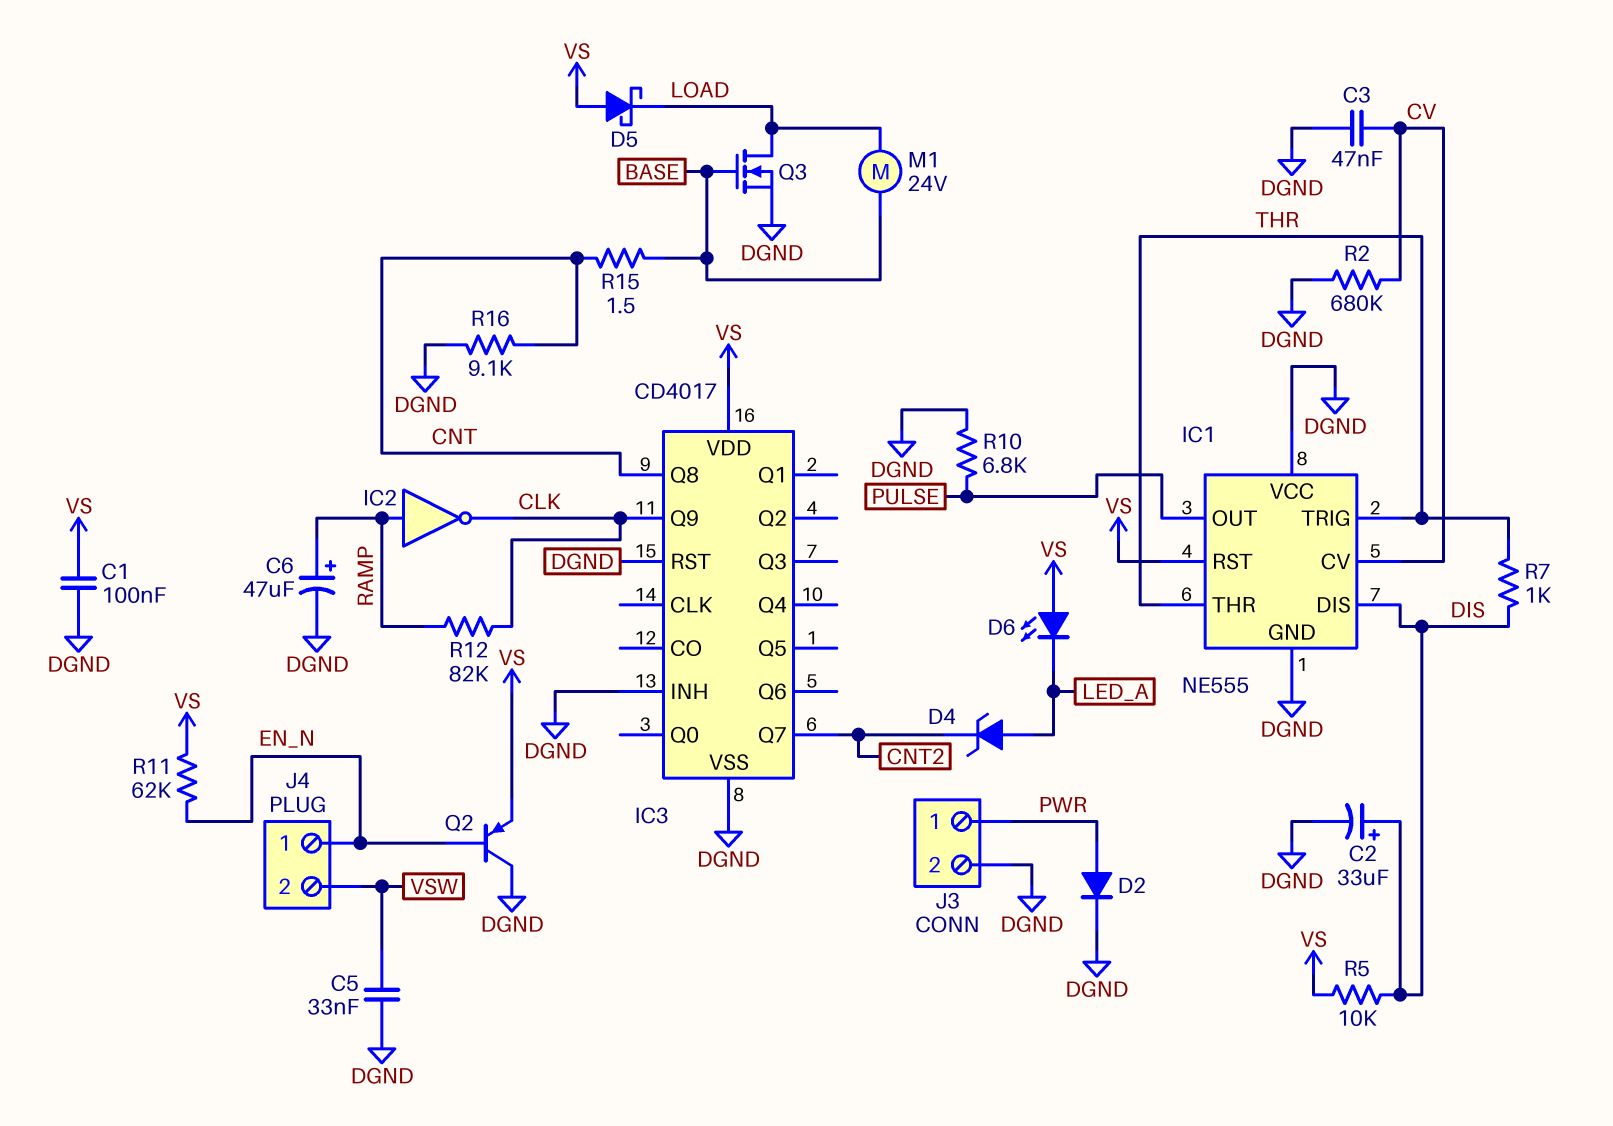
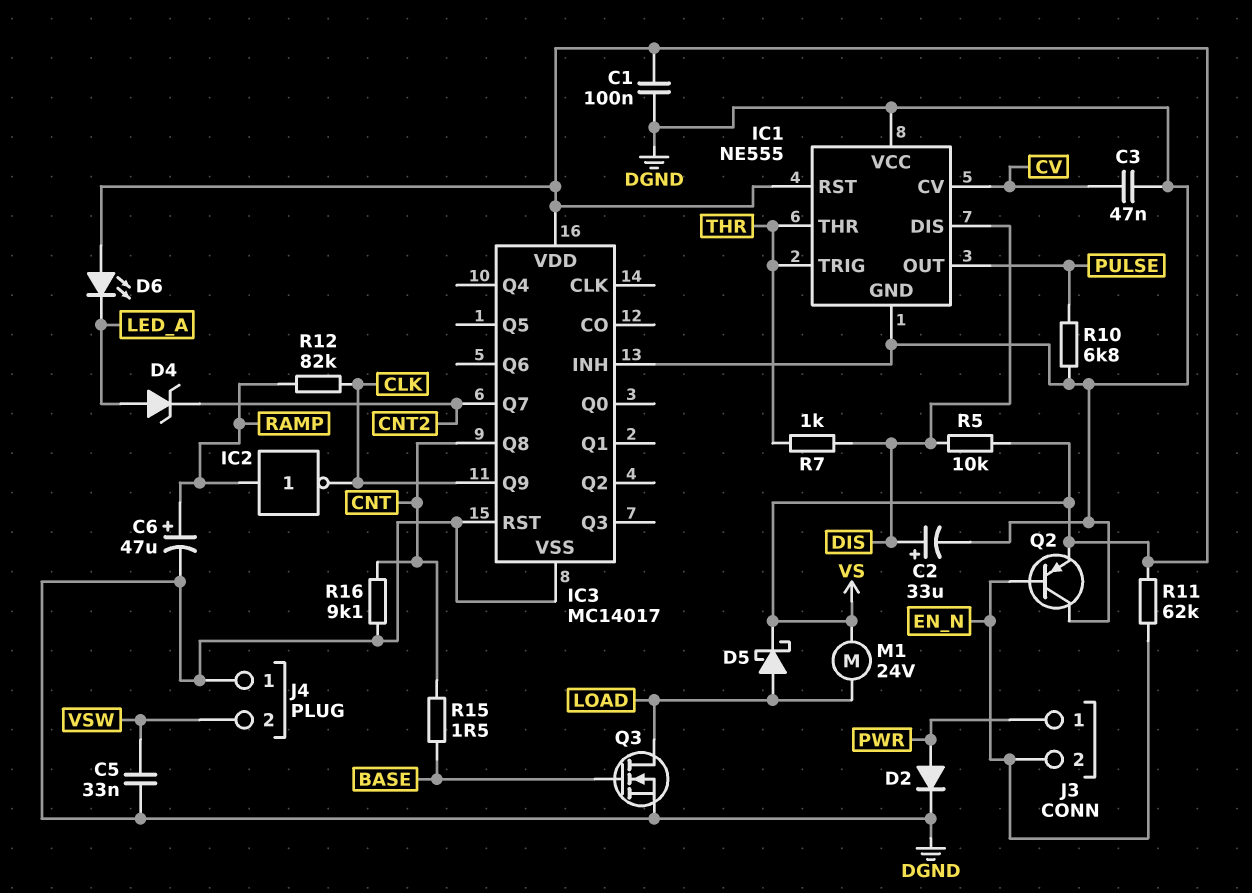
D5: schottky (A VS, K LOAD) -> schottky (A LOAD, K VS)
IC3: CD4017 -> MC14017
J3 pin 2: DGND -> EN_N
J4 pin 1: EN_N -> DGND
M1: motor 24V (BASE, LOAD) -> motor 24V (LOAD, VS)
R2: 680k (CV, DGND) -> none

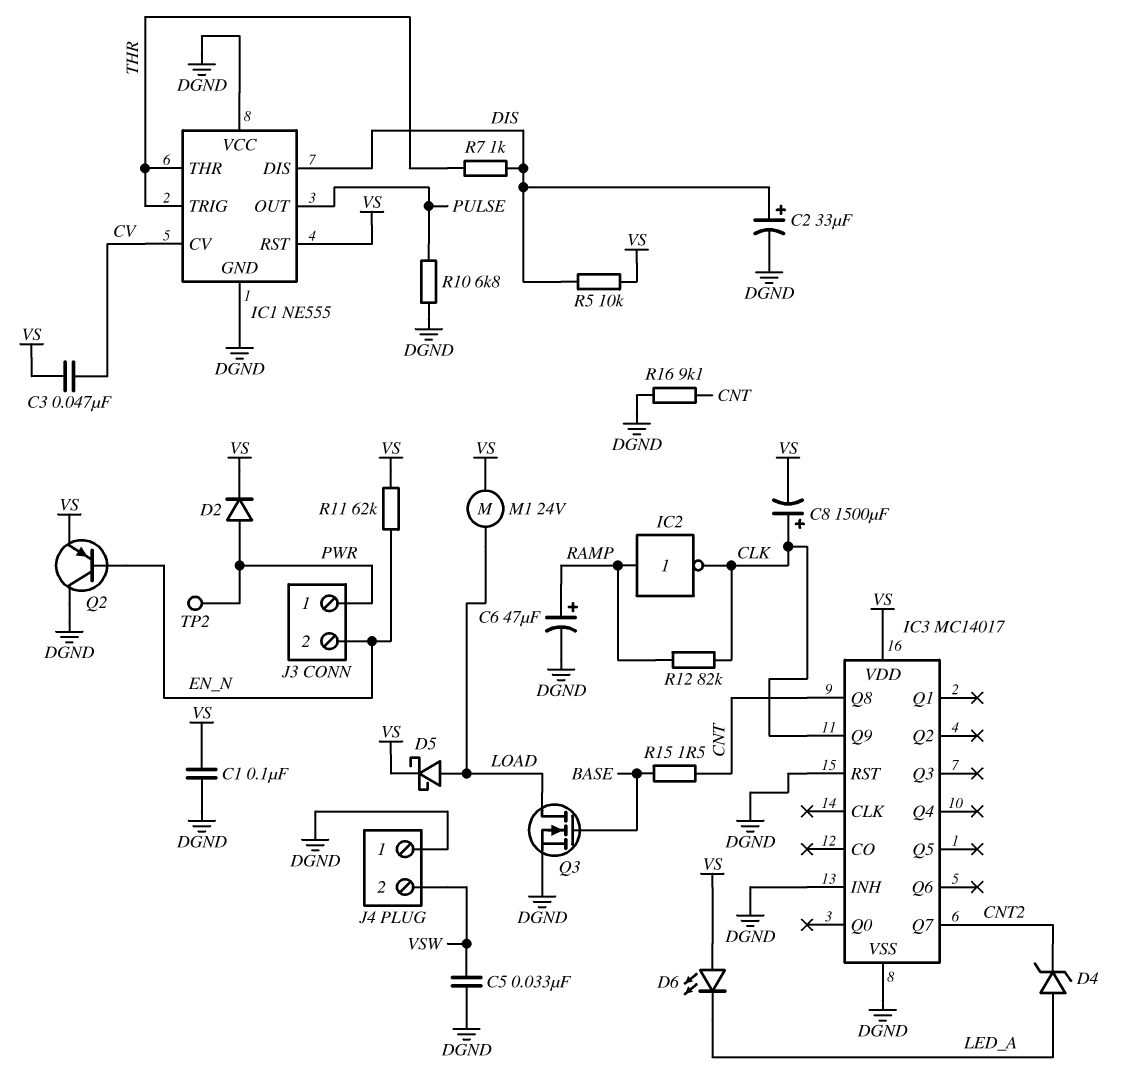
C3: 47nF (CV, DGND) -> 47nF (CV, VS)
C8: none -> 1500uF (plus CLK, minus VS)
D2: diode (A PWR, K DGND) -> diode (A PWR, K VS)
TP2: none -> test point (PWR)

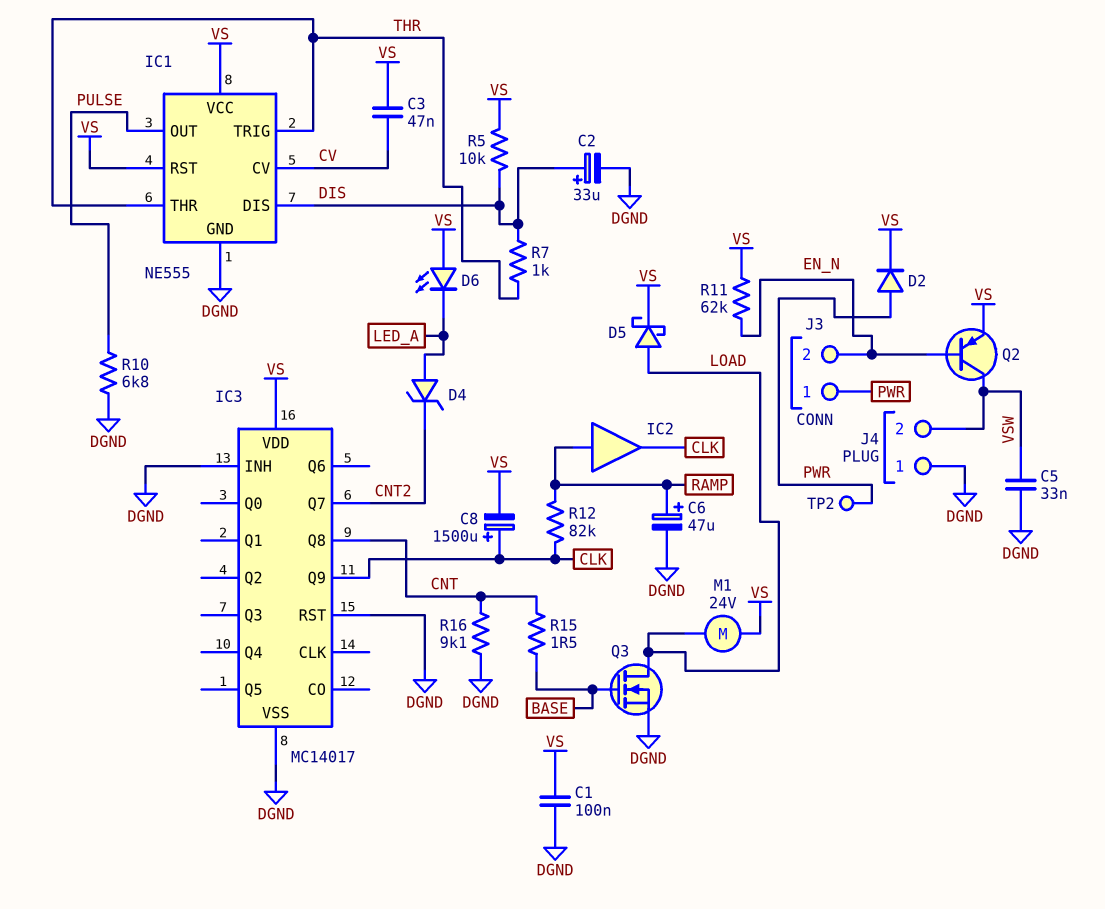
IC1 pin VCC: DGND -> VS
IC2: NOT (in RAMP, out CLK) -> buffer (in RAMP, out CLK)
Q2: PNP (B EN_N, C DGND, E VS) -> PNP (B EN_N, C VSW, E VS)

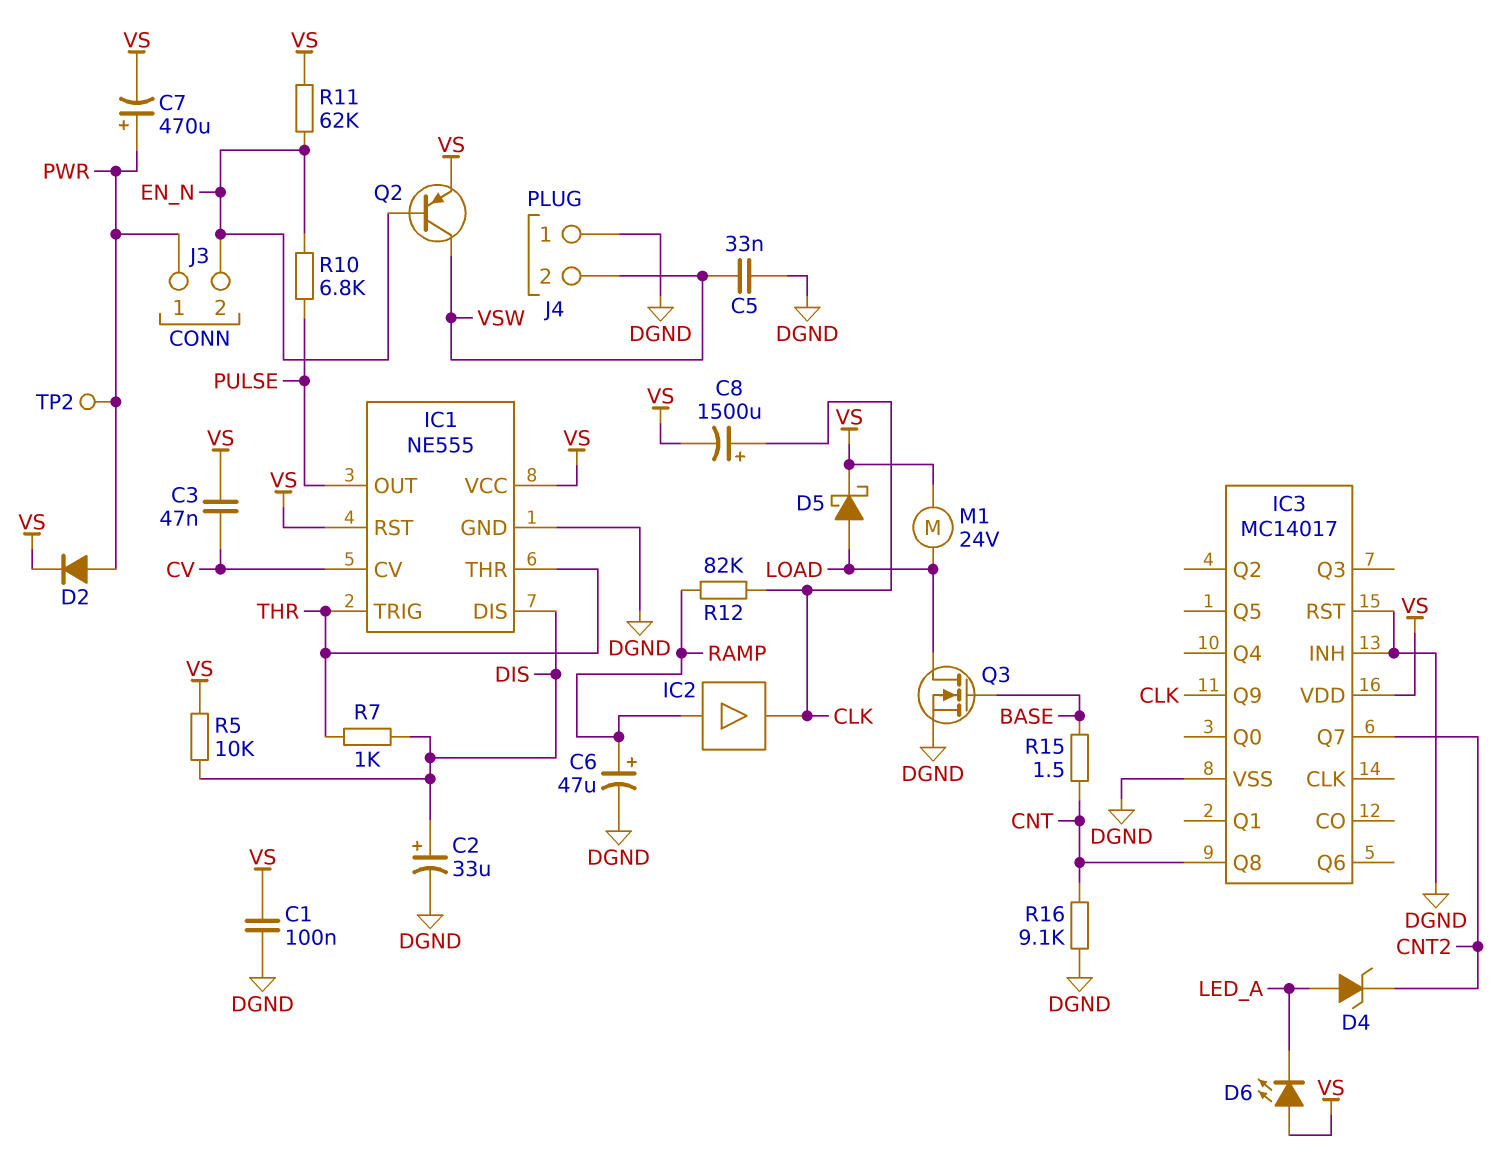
C7: none -> 470uF (plus PWR, minus VS)
R10: 6.8k (DGND, PULSE) -> 6.8k (EN_N, PULSE)

